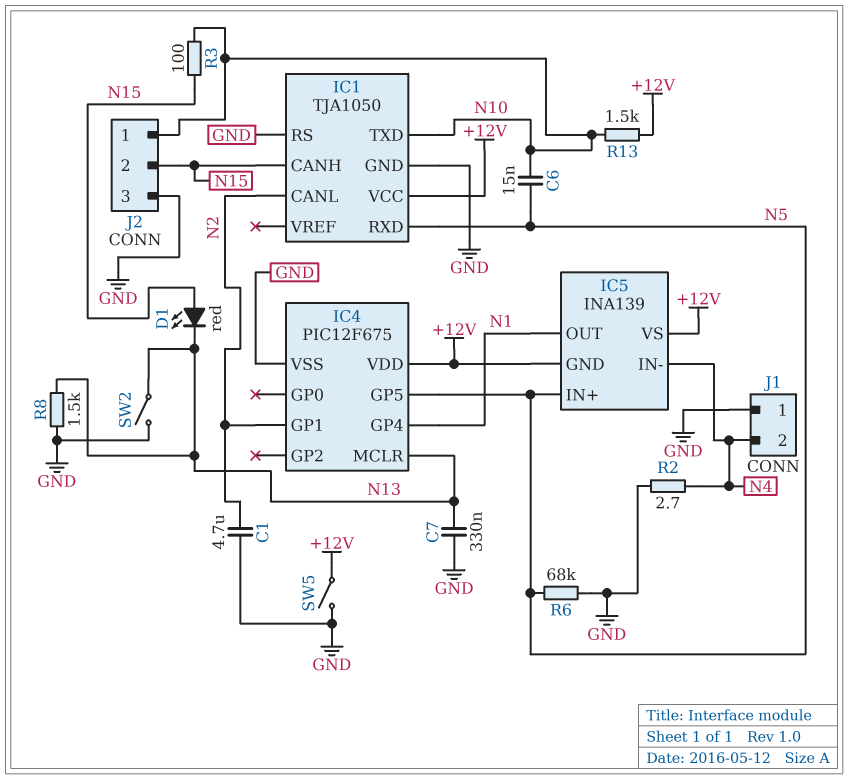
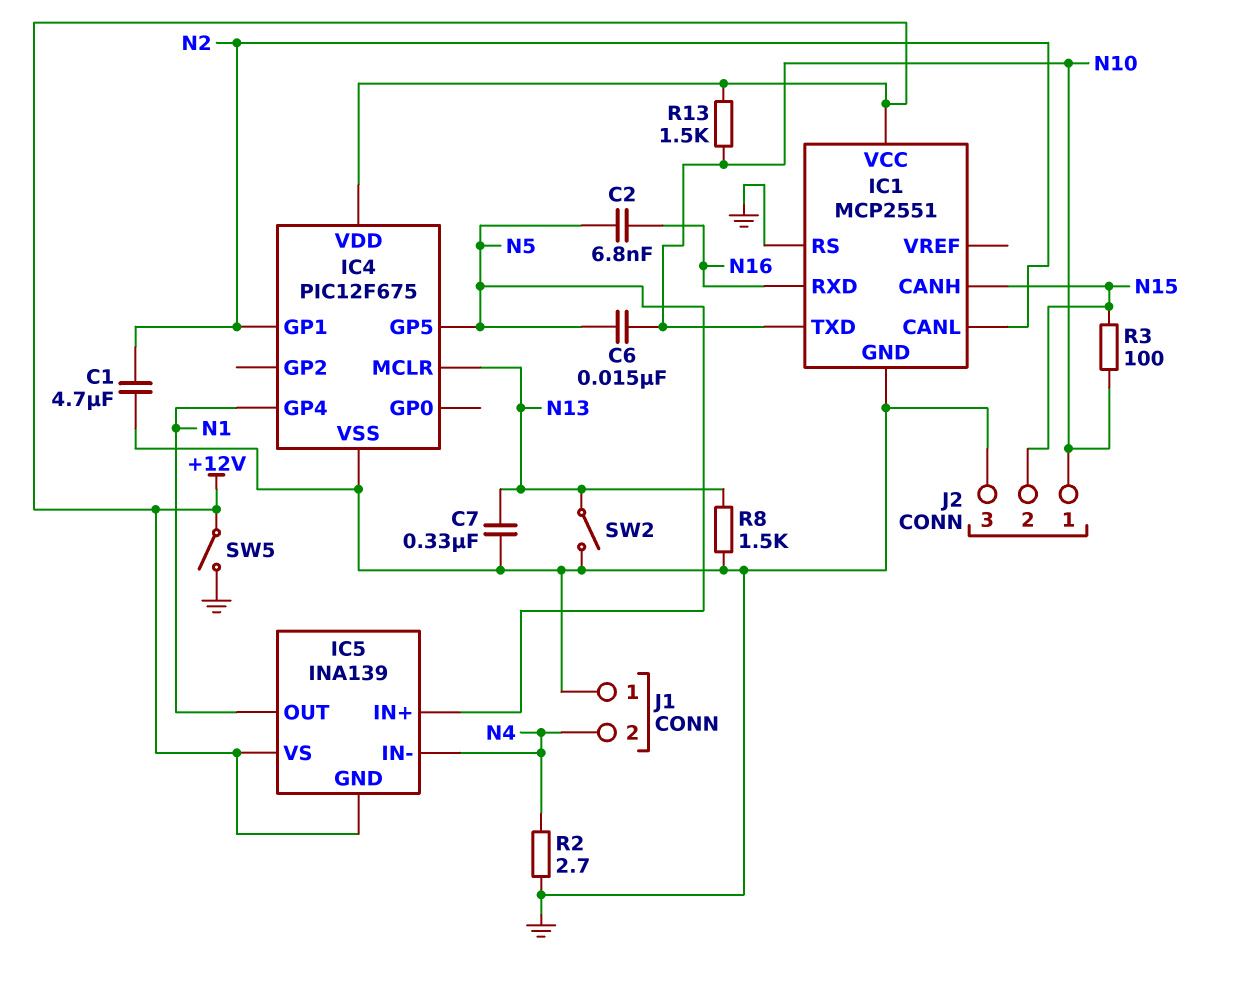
C2: none -> 6.8nF (N5, N16)
D1: LED red (A N15, K N13) -> none
IC1: TJA1050 -> MCP2551
IC1 pin RXD: N5 -> N16
R6: 68k (GND, N5) -> none

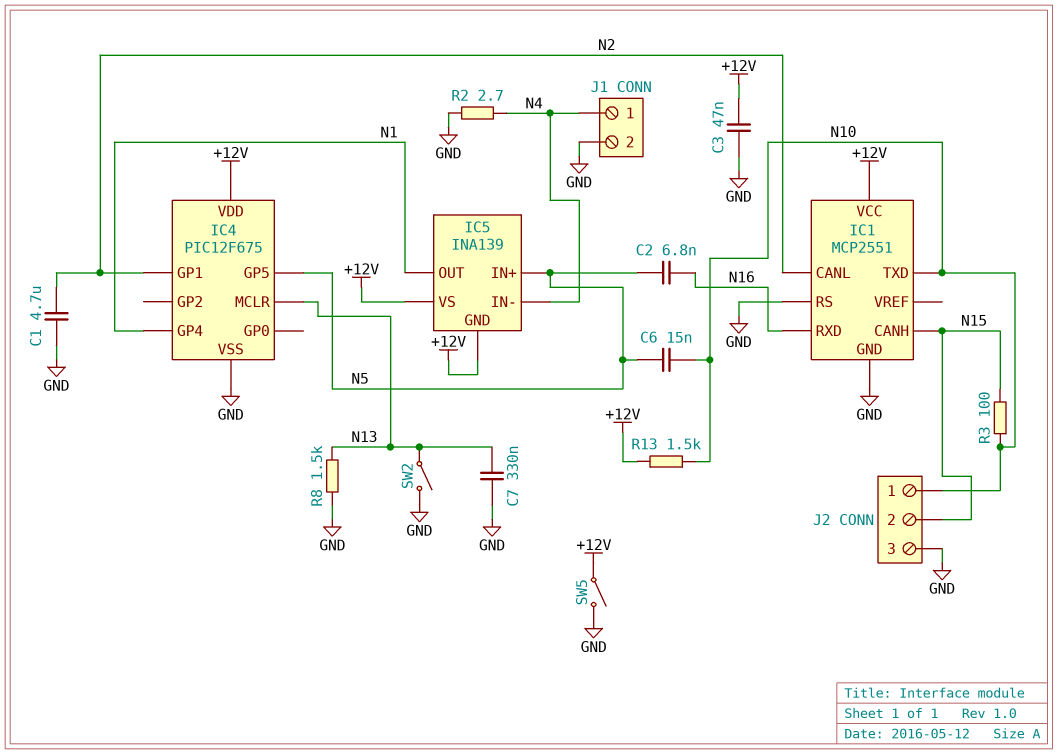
C3: none -> 47nF (+12V, GND)
J1 pin 1: GND -> N4
J1 pin 2: N4 -> GND

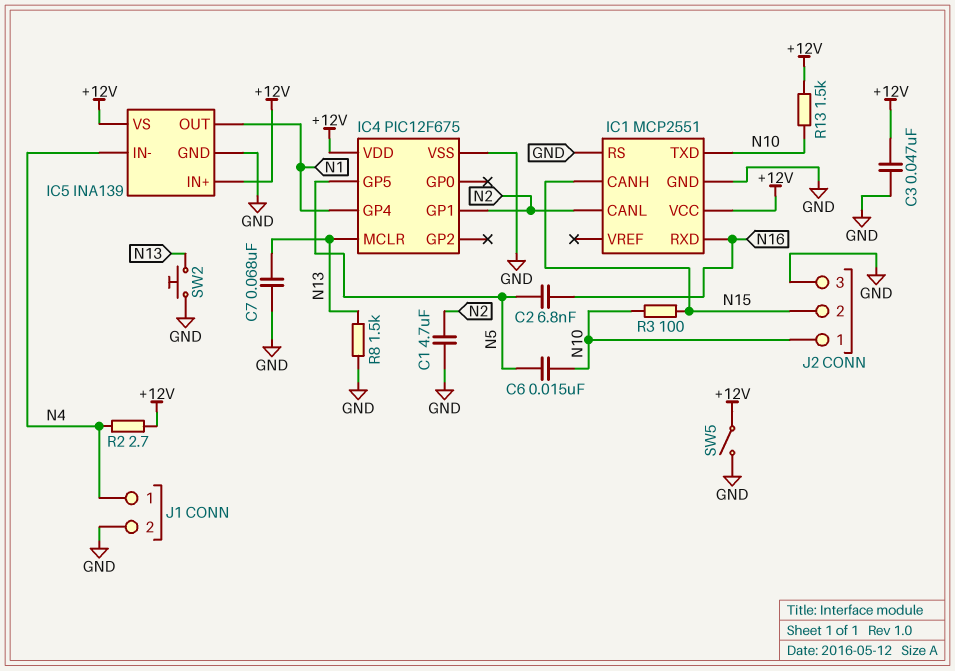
C7: 330nF (GND, N13) -> 68nF (GND, N13)
IC5 pin GND: +12V -> GND
IC5 pin IN+: N5 -> +12V
R2: 2.7 (GND, N4) -> 2.7 (+12V, N4)
SW2: switch (GND, N13) -> button (GND, N13)

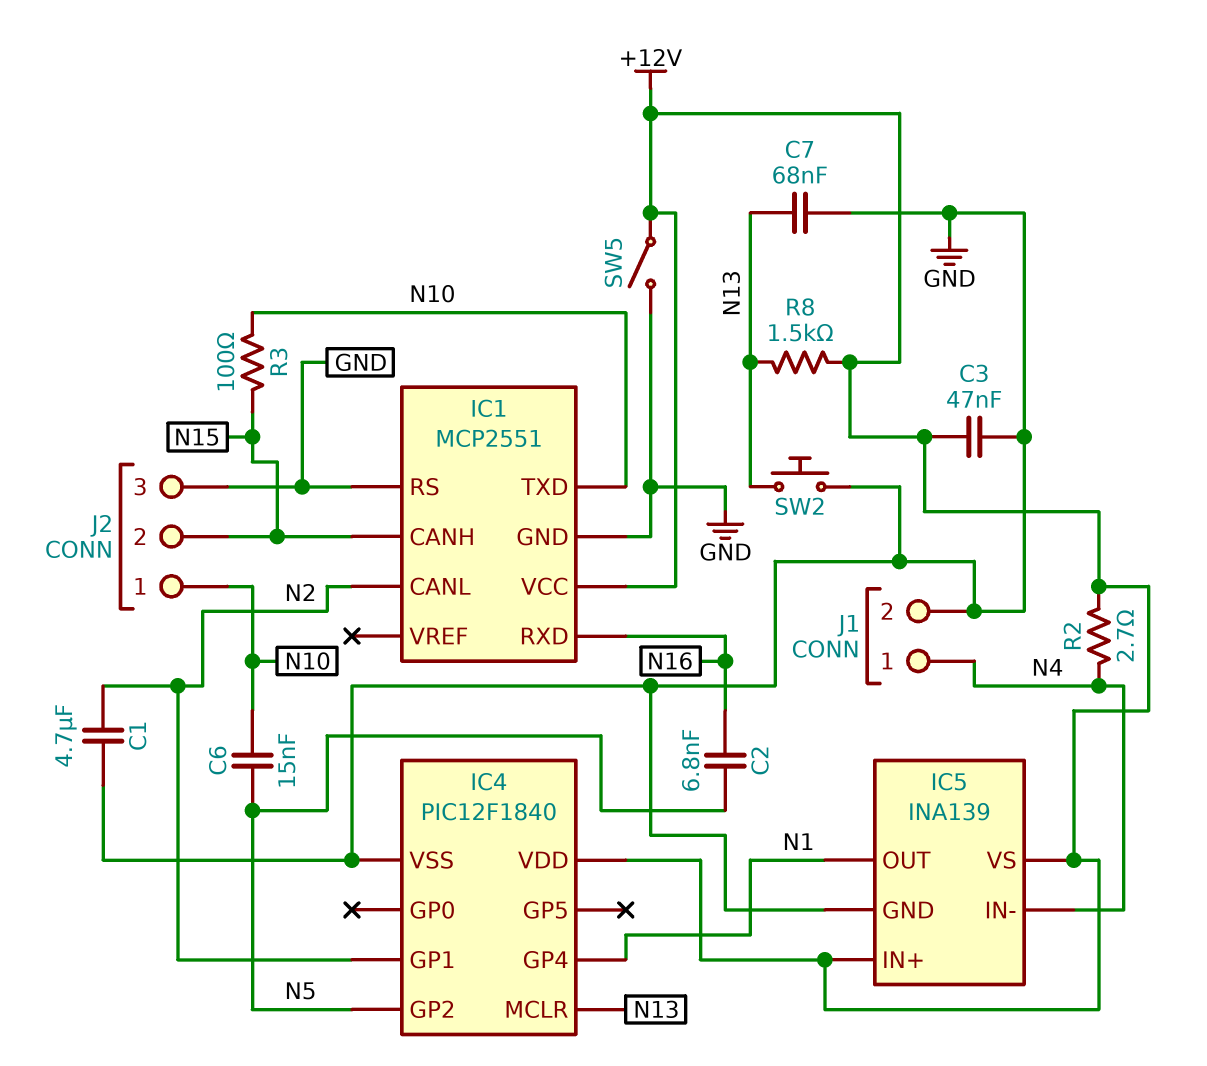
IC4: PIC12F675 -> PIC12F1840
IC4 pin GP2: none -> N5
IC4 pin GP5: N5 -> none
R8: 1.5k (GND, N13) -> 1.5k (+12V, N13)
R13: 1.5k (+12V, N10) -> none

